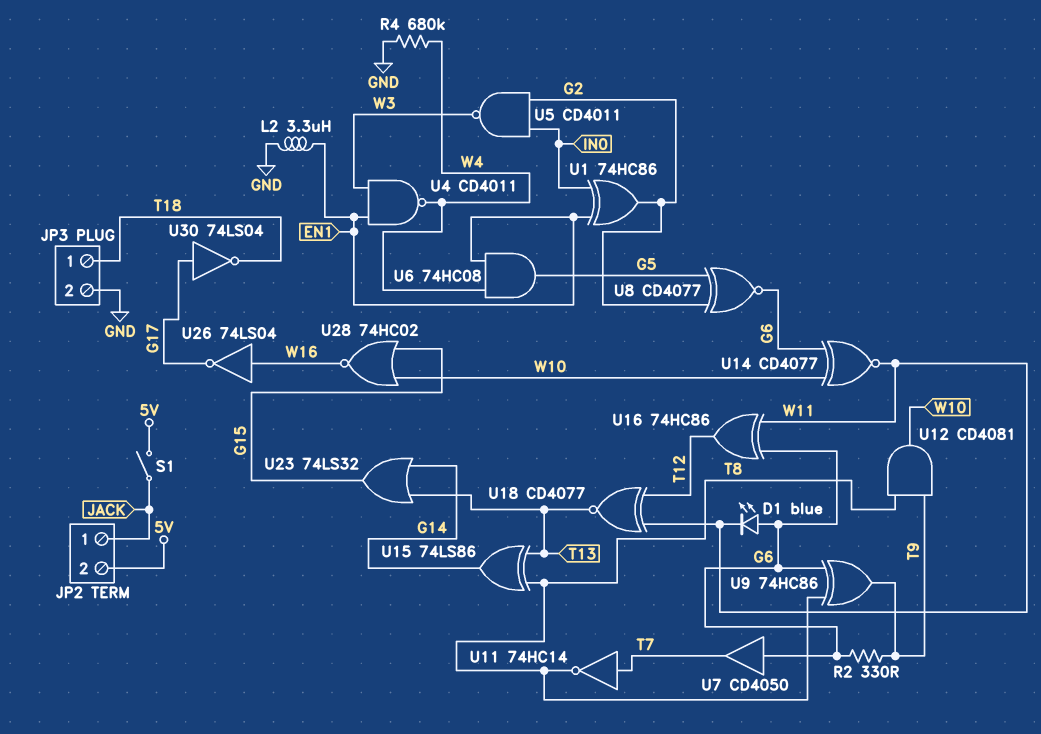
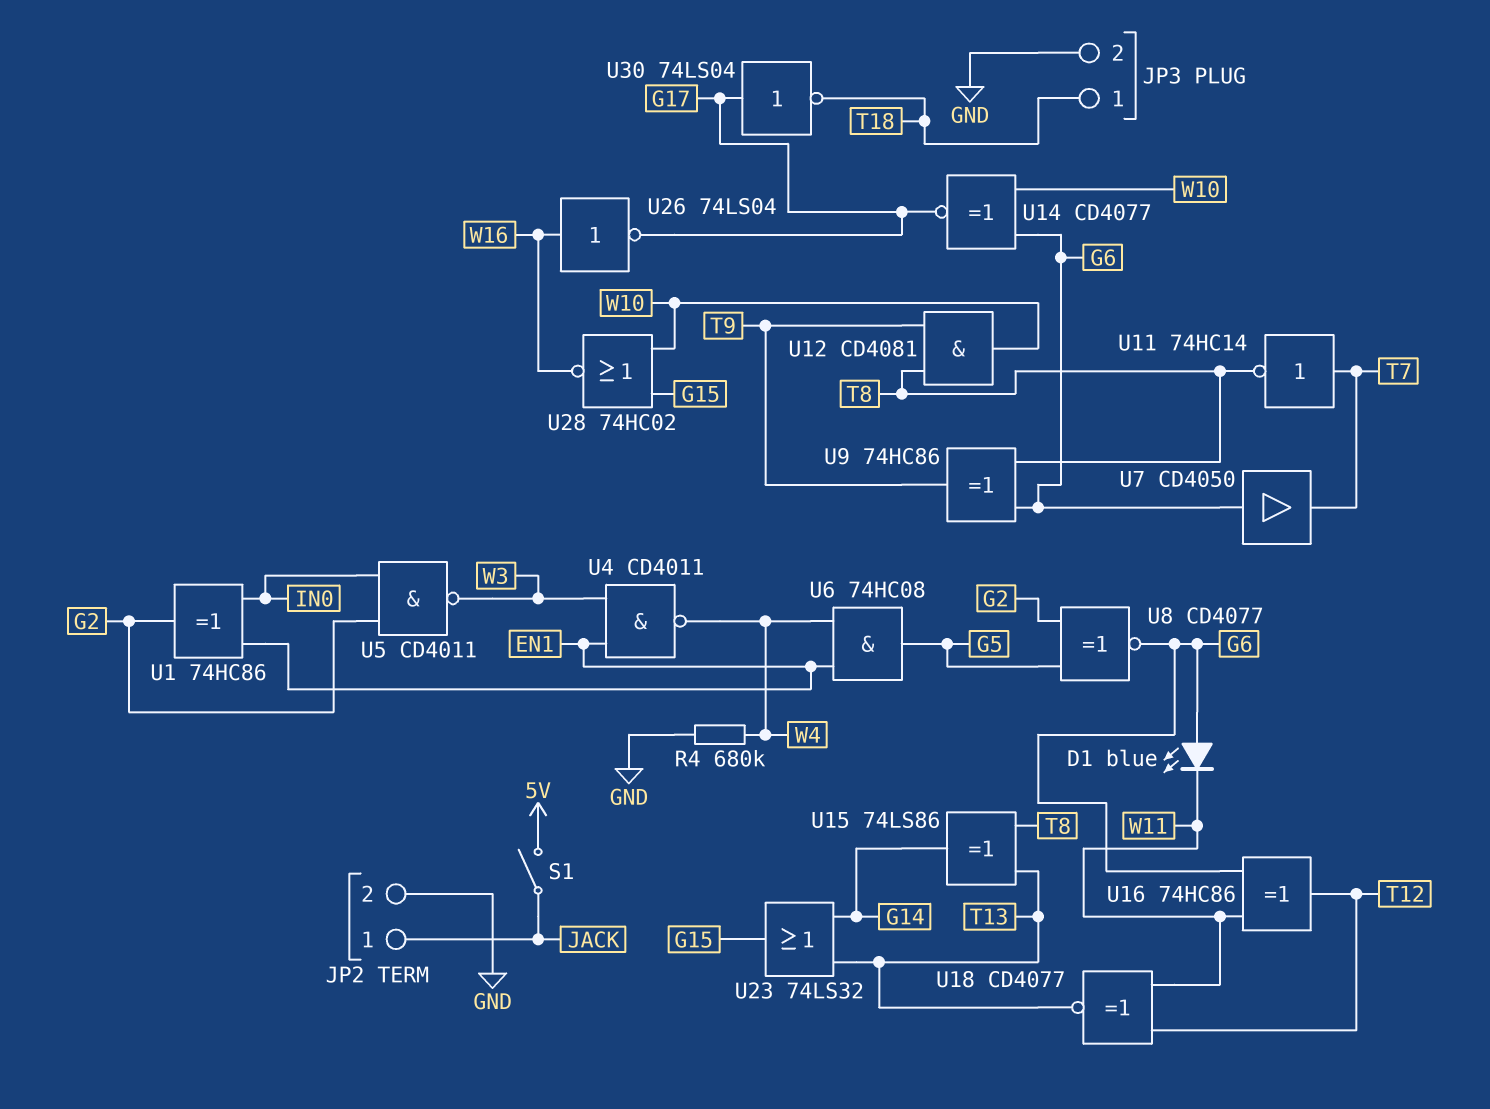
JP2 pin 2: 5V -> GND
L2: 3.3uH (EN1, GND) -> none
R2: 330 (G6, T9) -> none
U14: XNOR CD4077 (in G6, in W10, out W11) -> XNOR CD4077 (in G6, in W10, out G17)

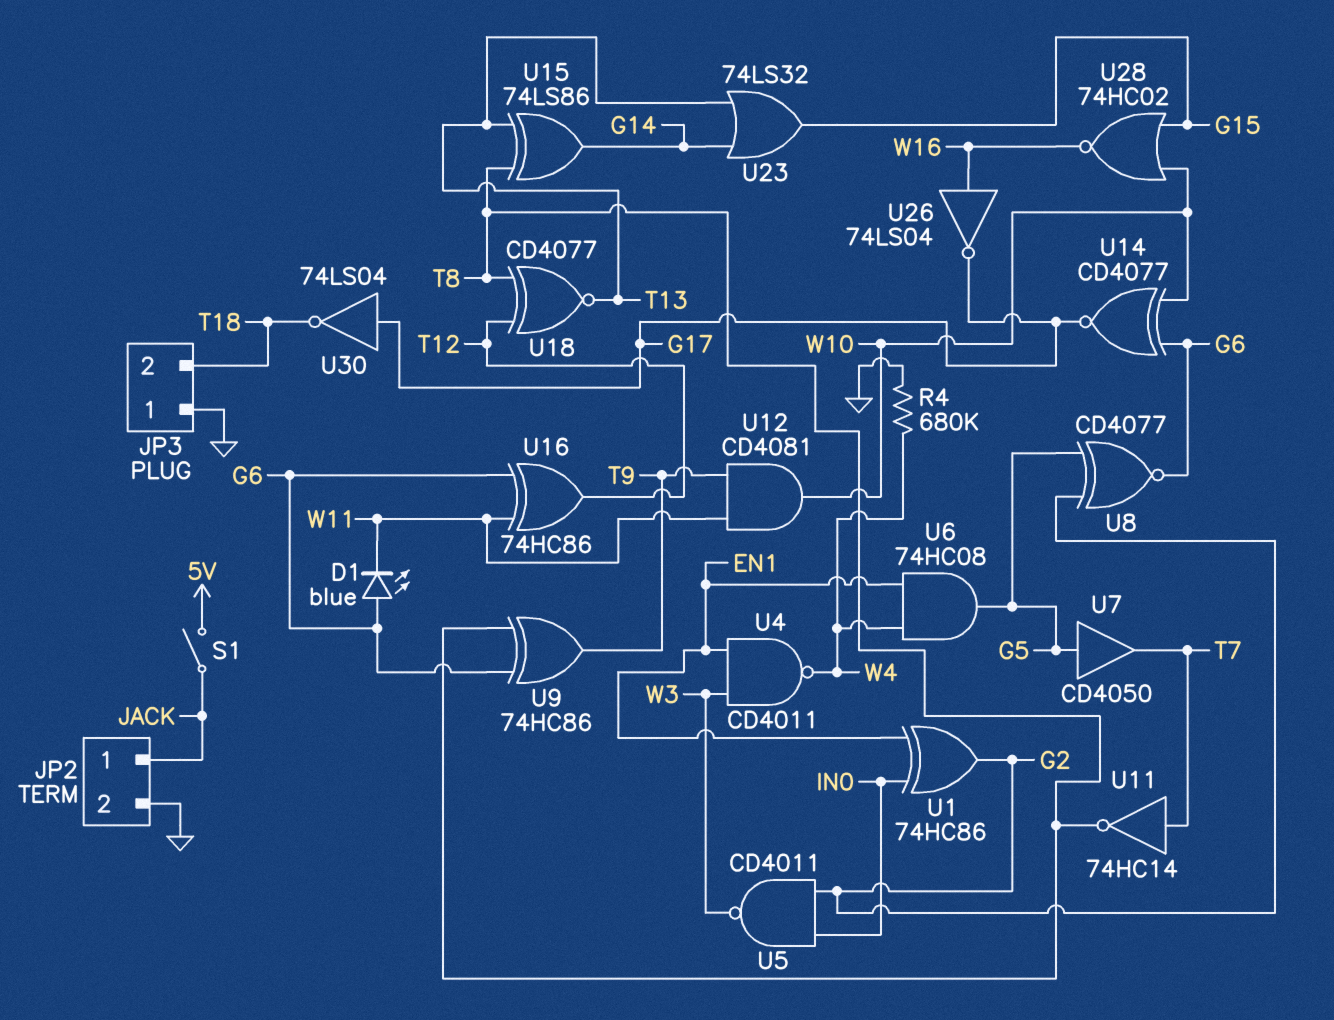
JP3 pin 1: T18 -> GND
JP3 pin 2: GND -> T18
U7: buffer CD4050 (in G6, out T7) -> buffer CD4050 (in G5, out T7)
U12: AND CD4081 (in T8, in T9, out W10) -> AND CD4081 (in T9, in W11, out W10)
U18: XNOR CD4077 (in T12, in W11, out T13) -> XNOR CD4077 (in T8, in T12, out T13)

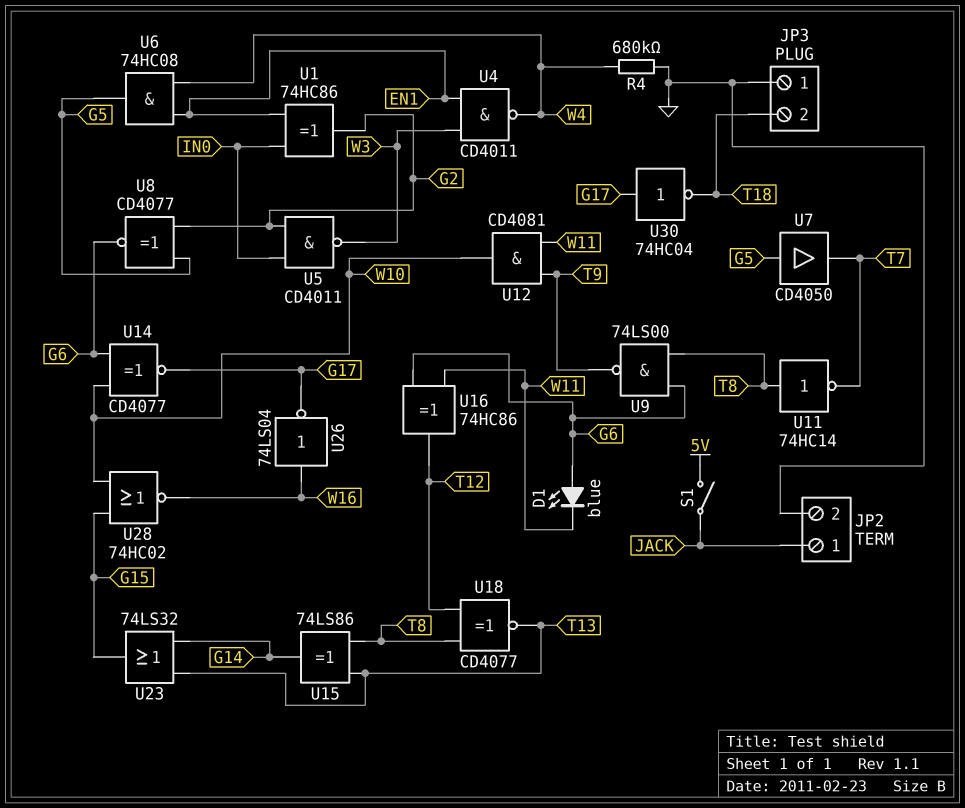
U9: XOR 74HC86 (in G6, in T8, out T9) -> NAND 74LS00 (in G6, in T8, out T9)
U11: NOT 74HC14 (in T7, out T8) -> NOT 74HC14 (in T8, out T7)
U30: NOT 74LS04 (in G17, out T18) -> NOT 74HC04 (in G17, out T18)

